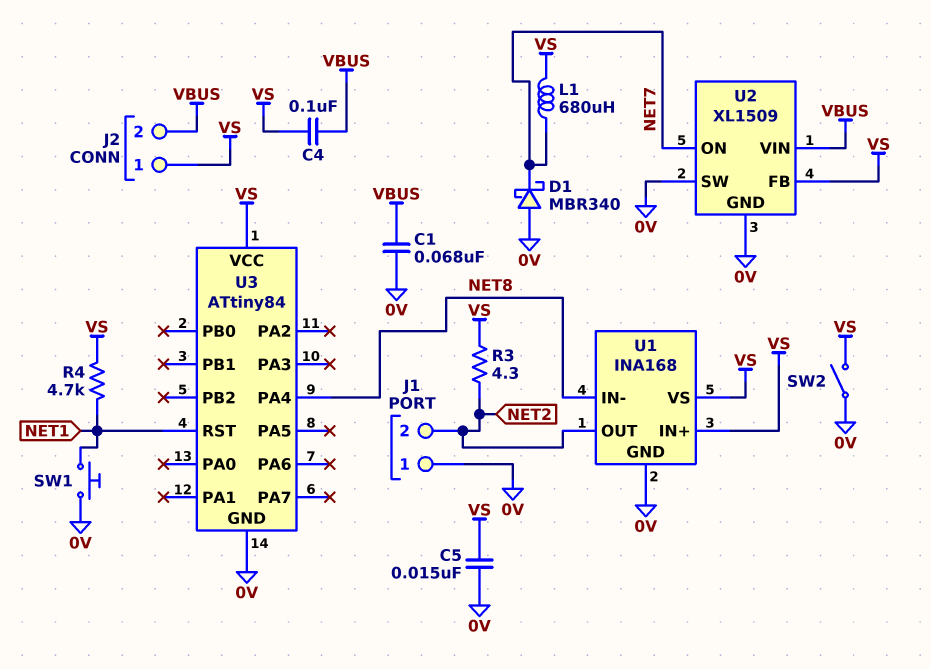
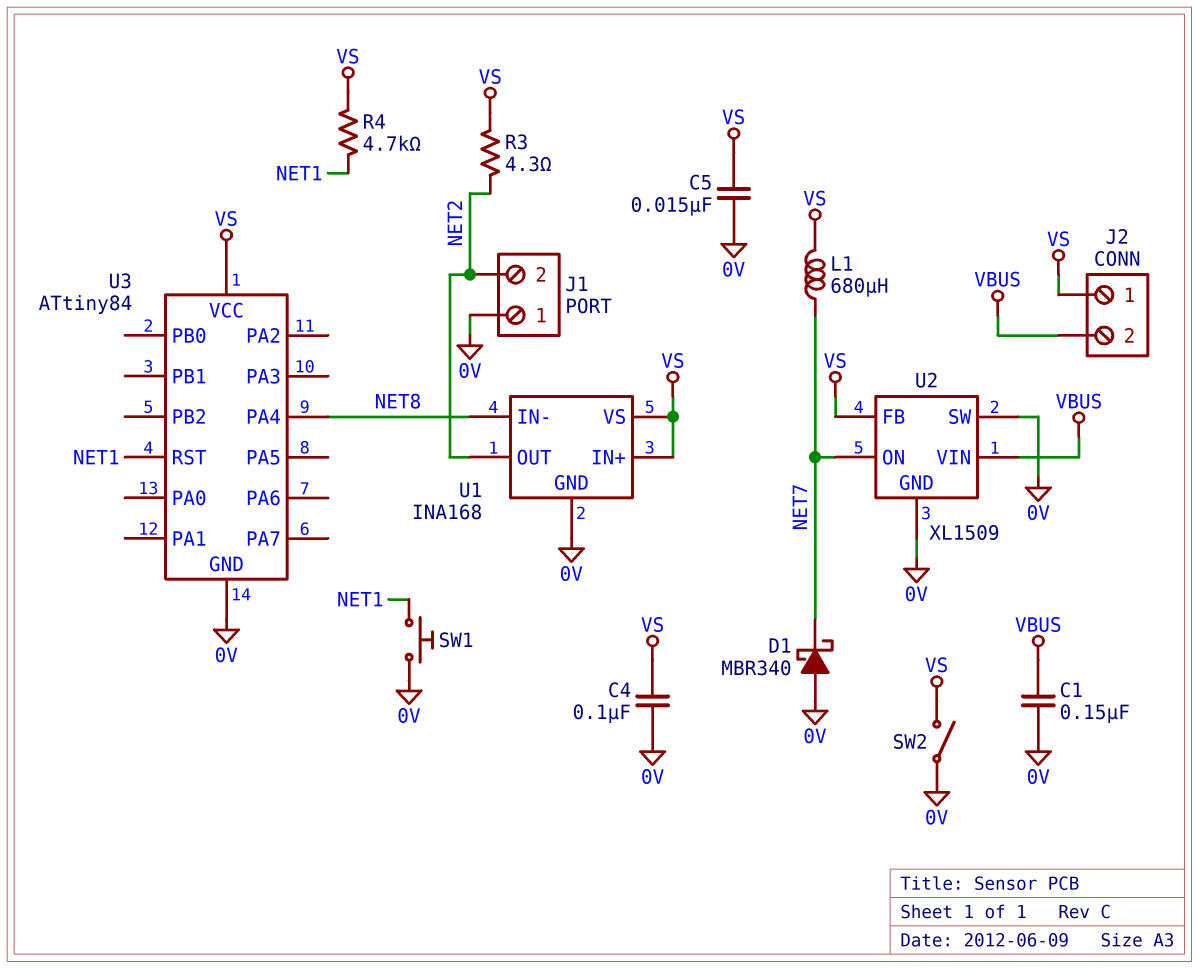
C1: 68nF (0V, VBUS) -> 150nF (0V, VBUS)
C4: 100nF (VBUS, VS) -> 100nF (0V, VS)

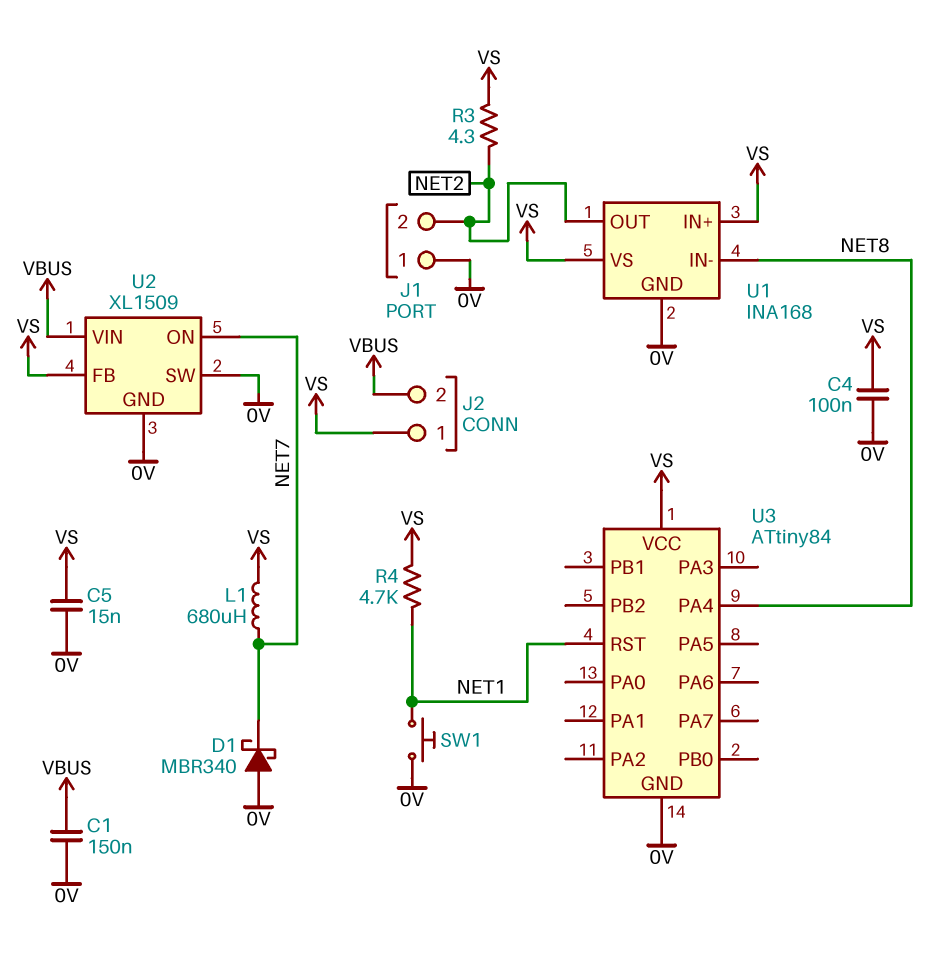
SW2: switch (0V, VS) -> none

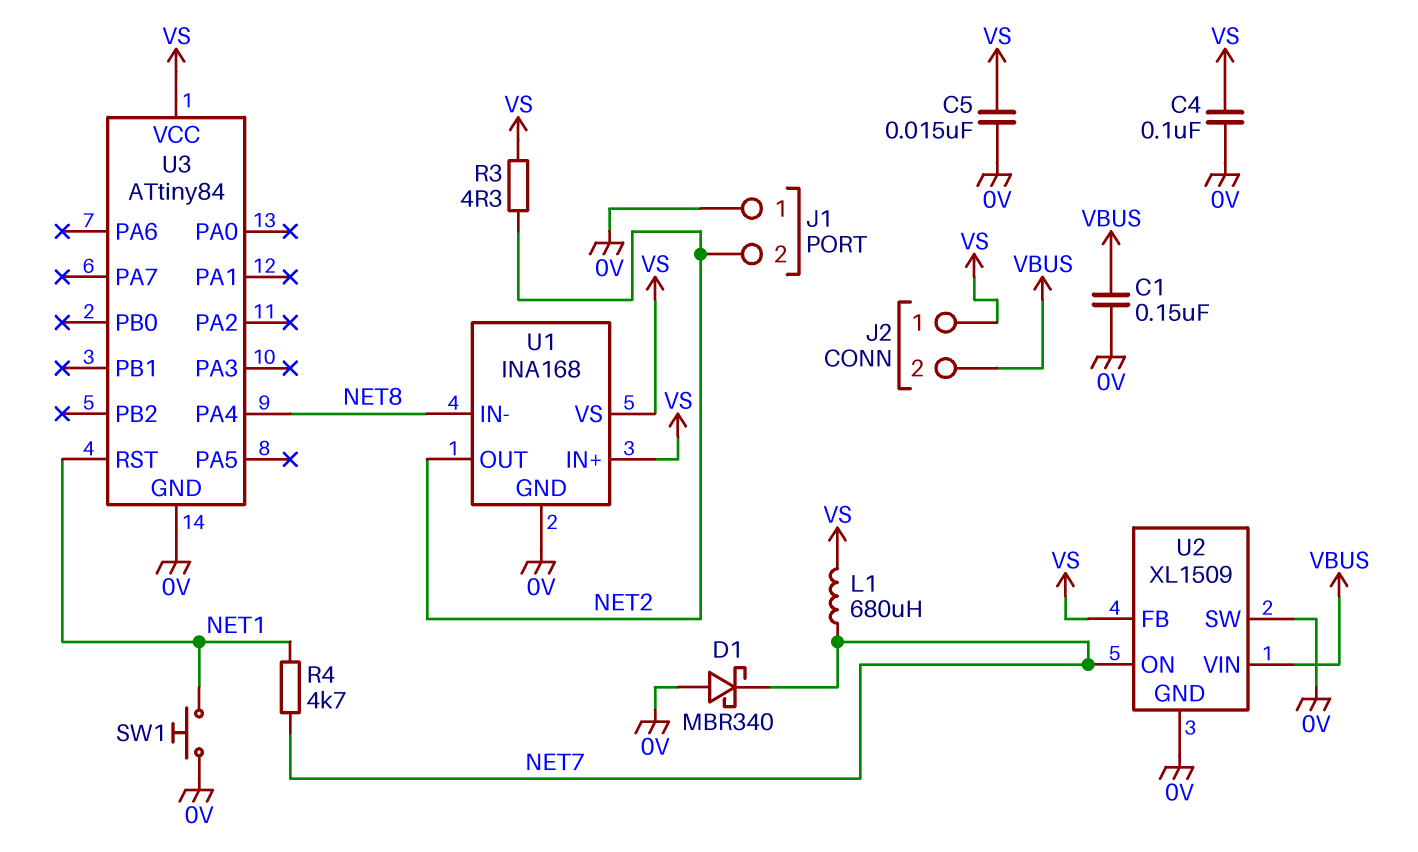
R4: 4.7k (NET1, VS) -> 4.7k (NET1, NET7)

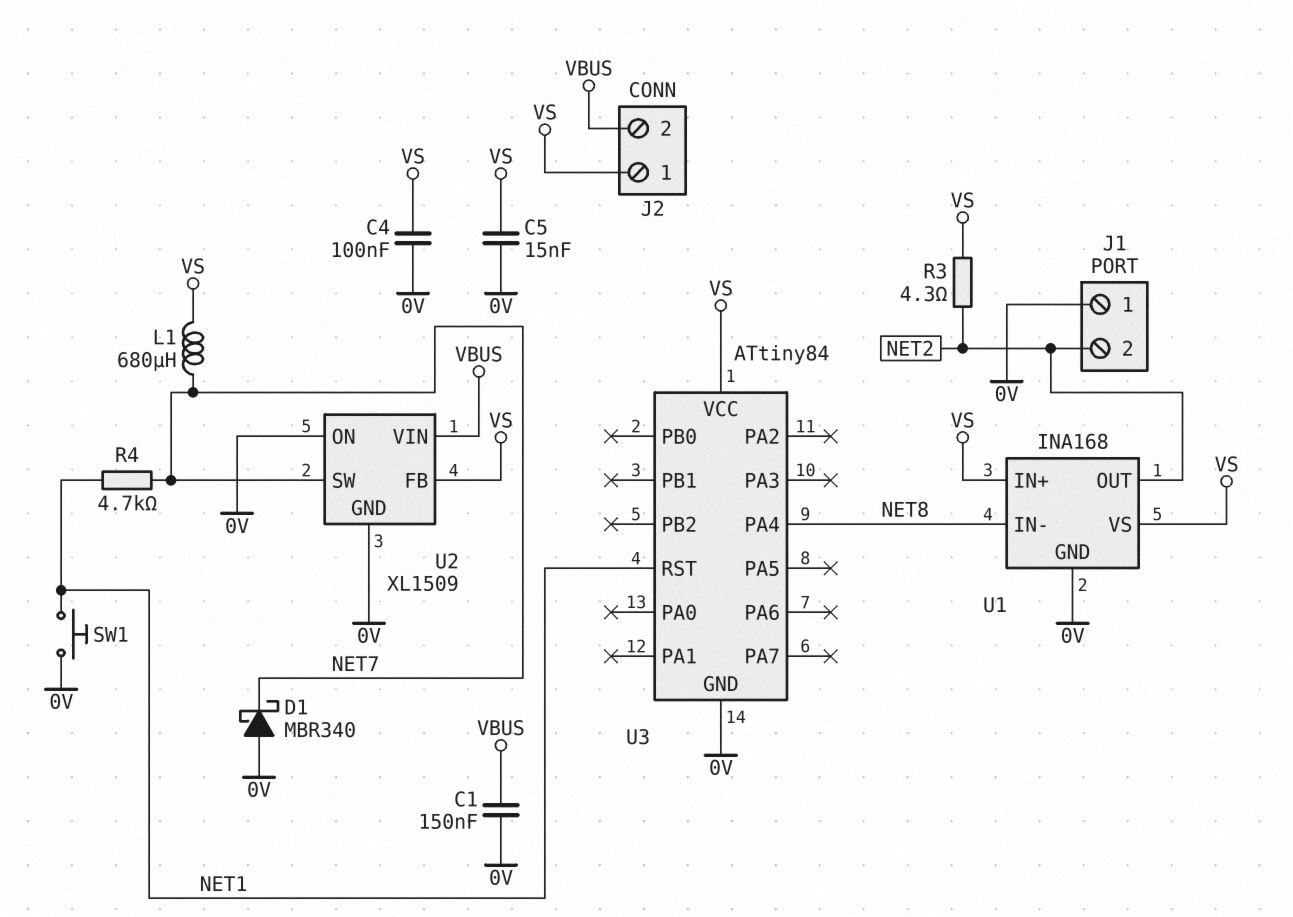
U2 pin ON: NET7 -> 0V
U2 pin SW: 0V -> NET7

